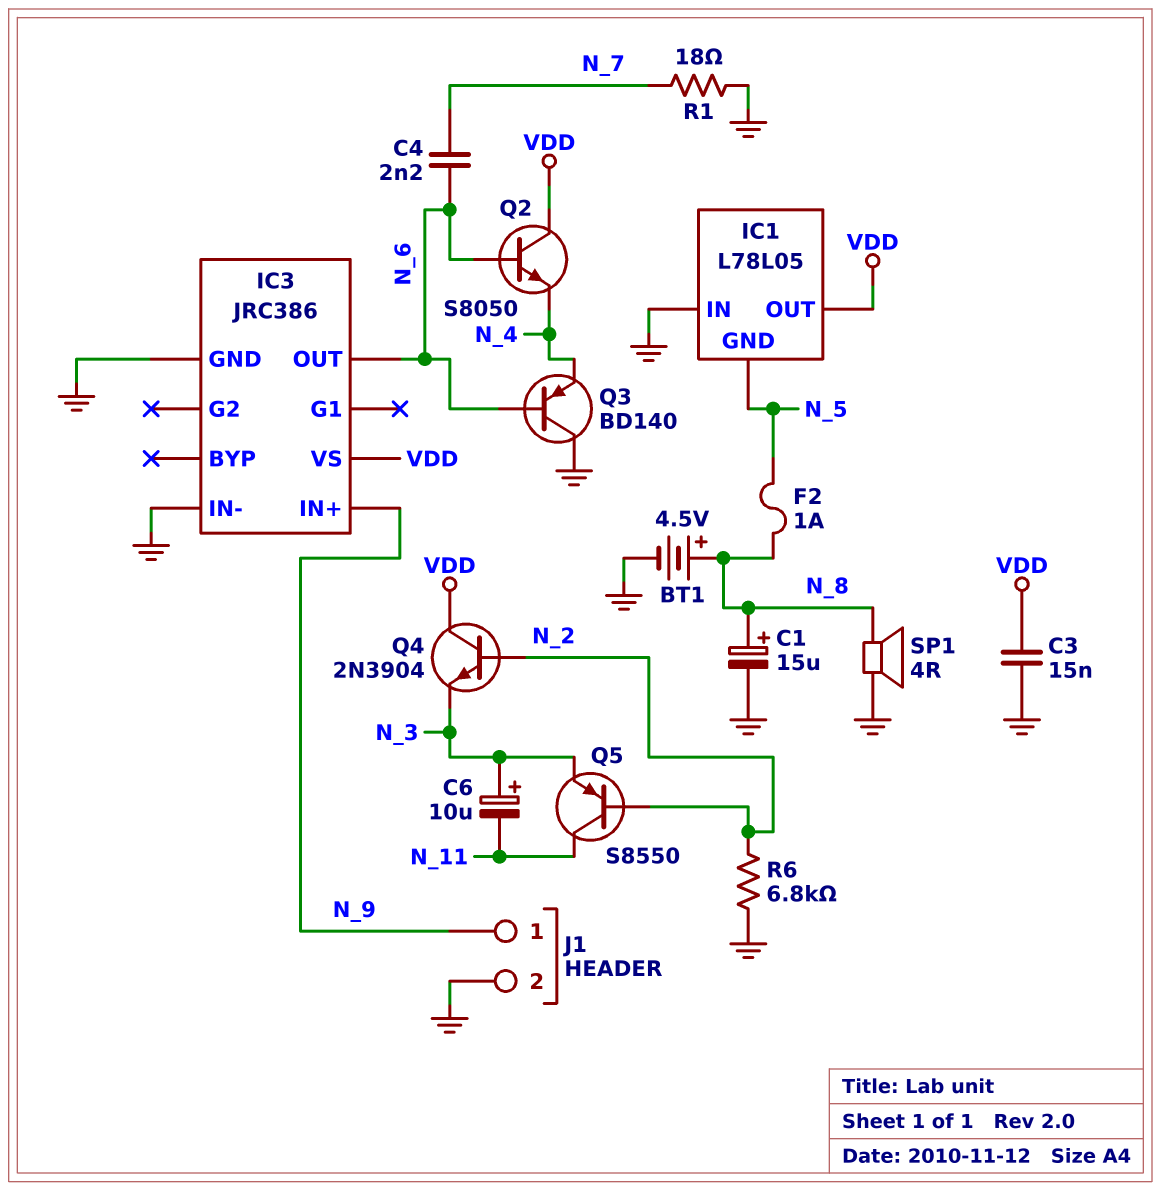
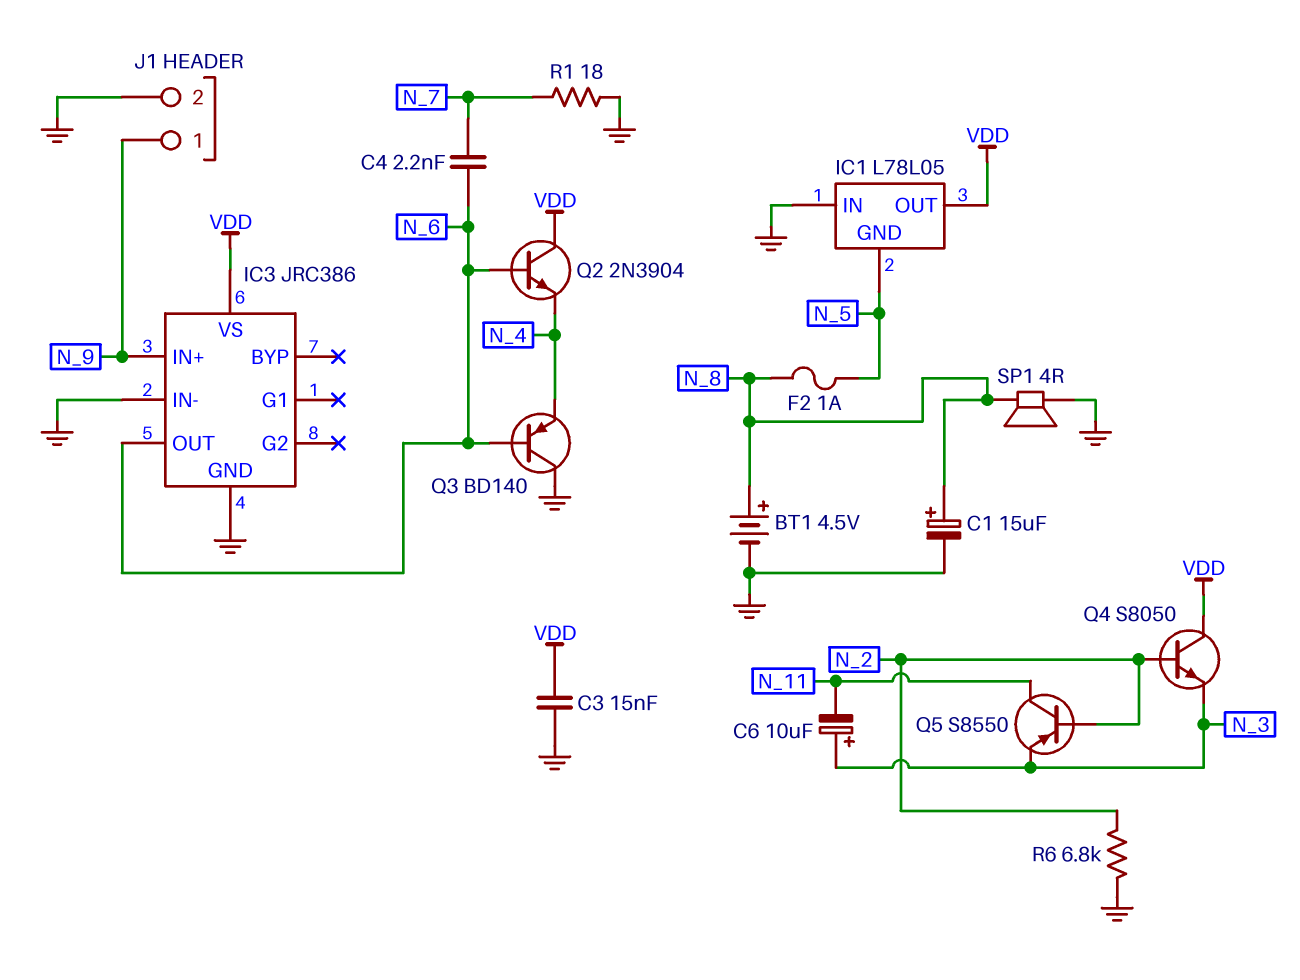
Q2: NPN S8050 (B N_6, C VDD, E N_4) -> NPN 2N3904 (B N_6, C VDD, E N_4)
Q4: NPN 2N3904 (B N_2, C VDD, E N_3) -> NPN S8050 (B N_2, C VDD, E N_3)

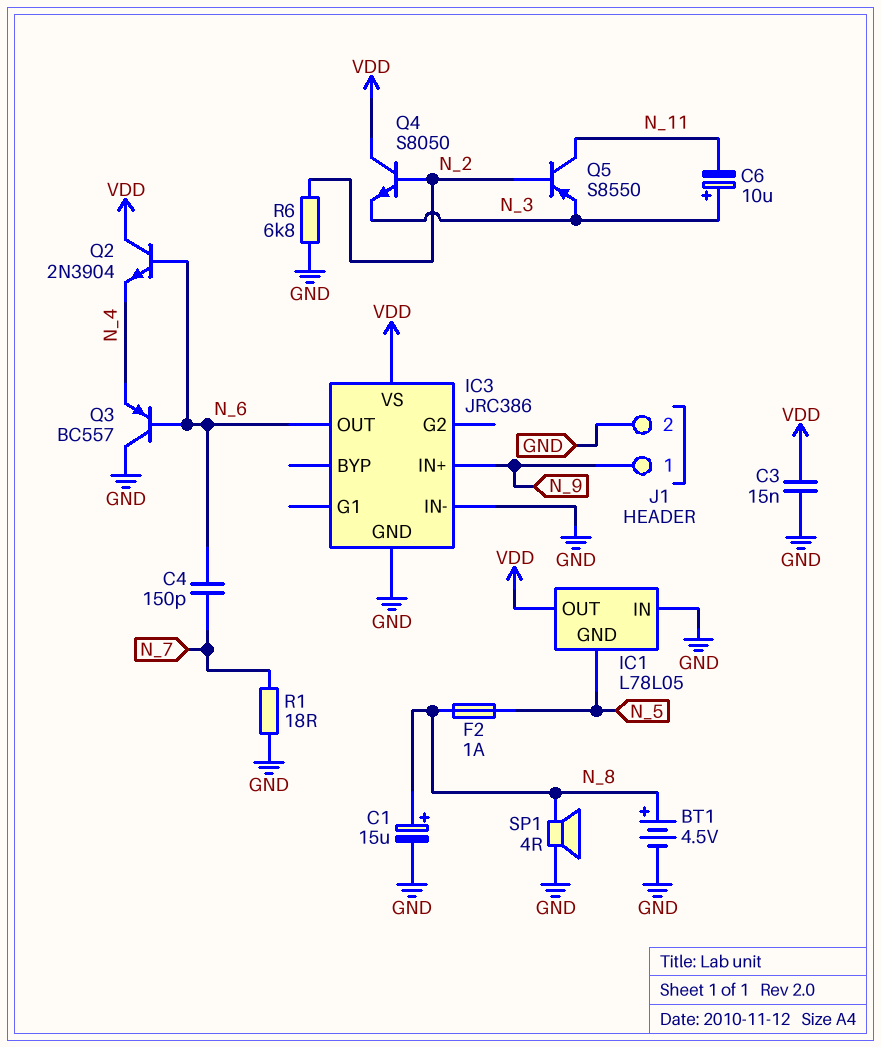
C4: 2.2nF (N_6, N_7) -> 150pF (N_6, N_7)
Q3: PNP BD140 (B N_6, C GND, E N_4) -> PNP BC557 (B N_6, C GND, E N_4)

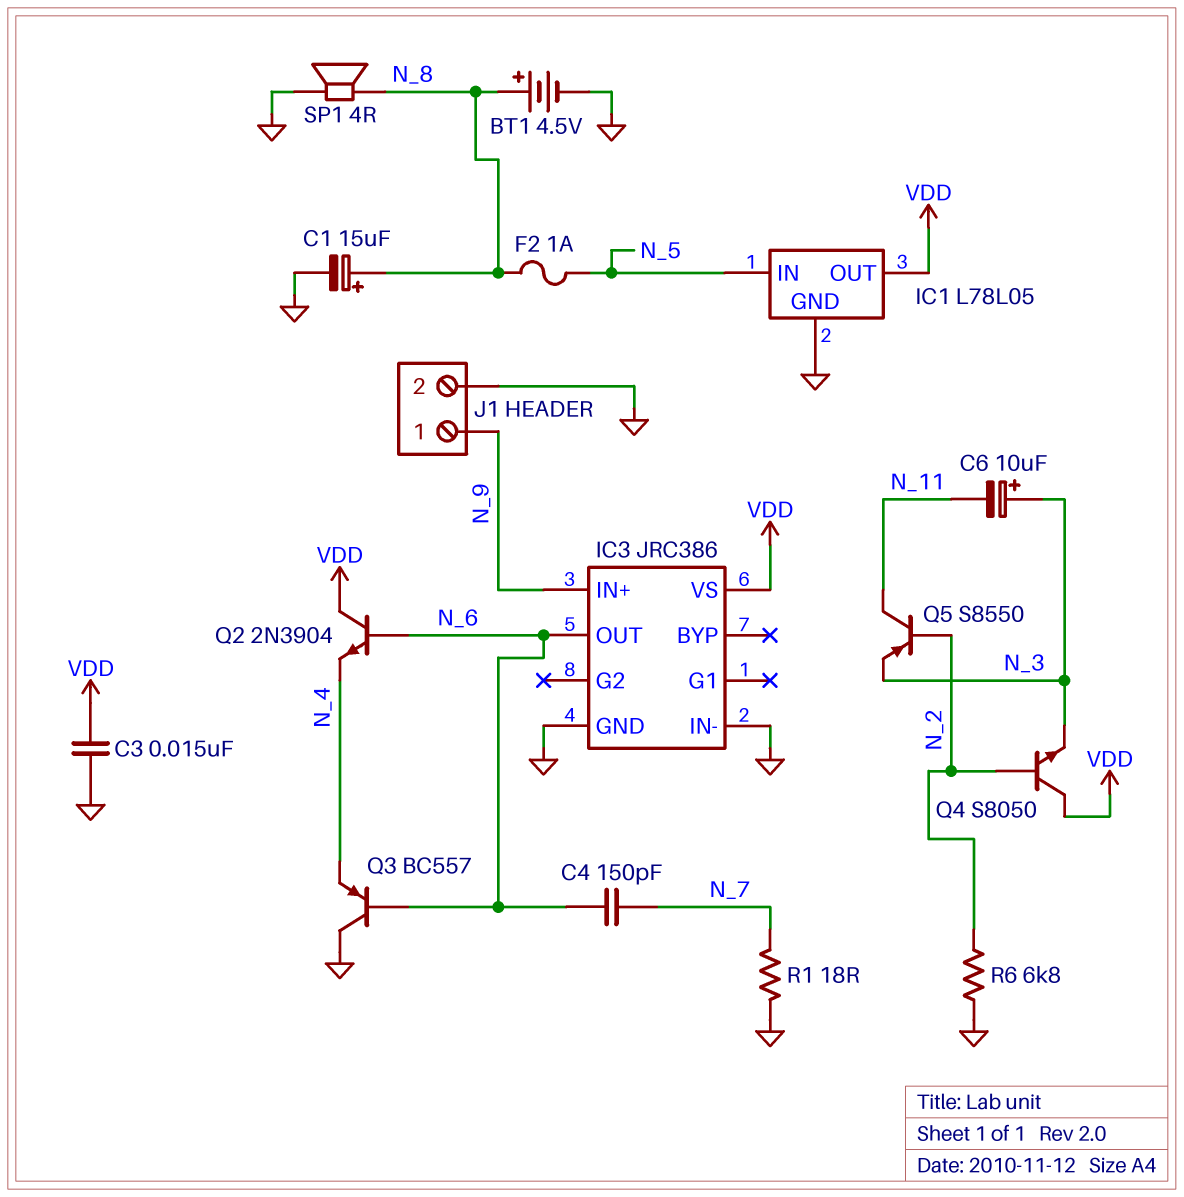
IC1 pin GND: N_5 -> GND
IC1 pin IN: GND -> N_5

